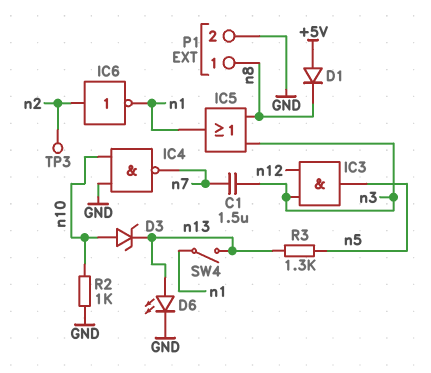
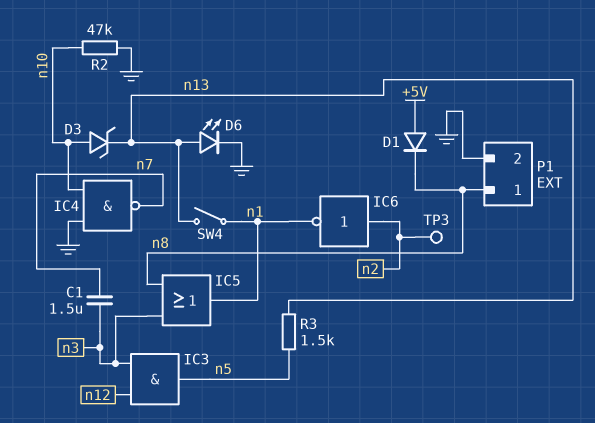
R2: 1k (GND, n10) -> 47k (GND, n10)
R3: 1.3k (n5, n13) -> 1.5k (n5, n13)

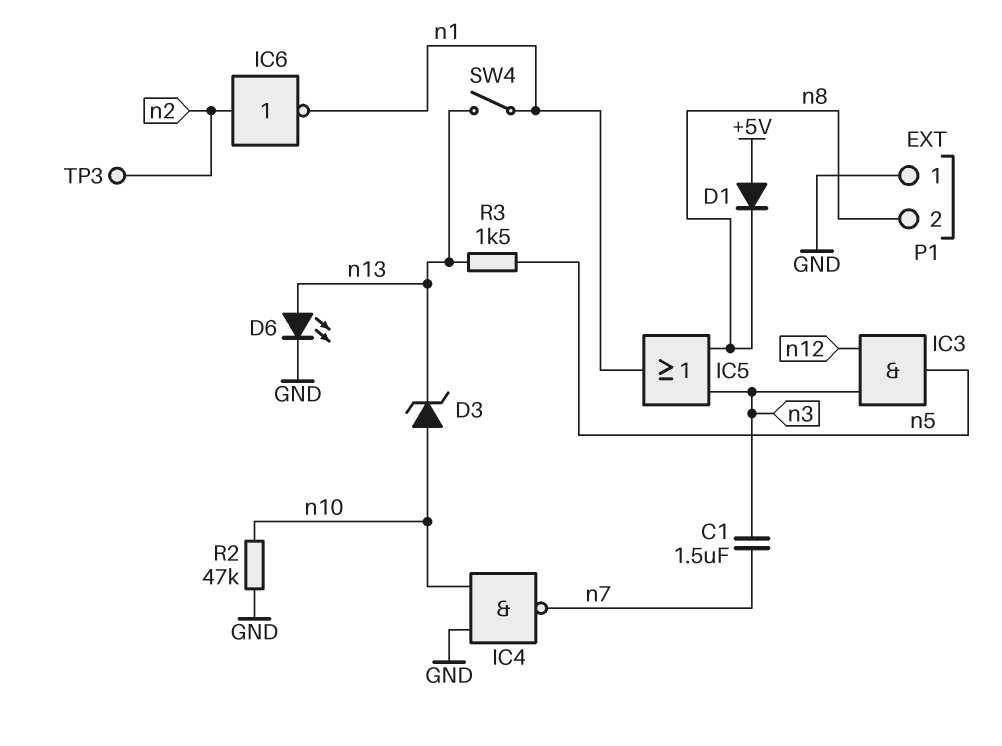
P1 pin 1: n8 -> GND
P1 pin 2: GND -> n8

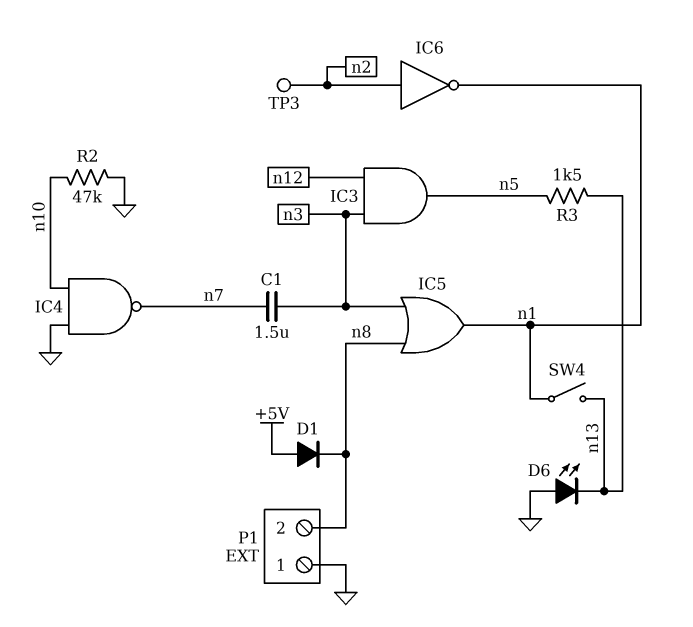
D3: zener (A n10, K n13) -> none
D6: LED (A n13, K GND) -> LED (A GND, K n13)

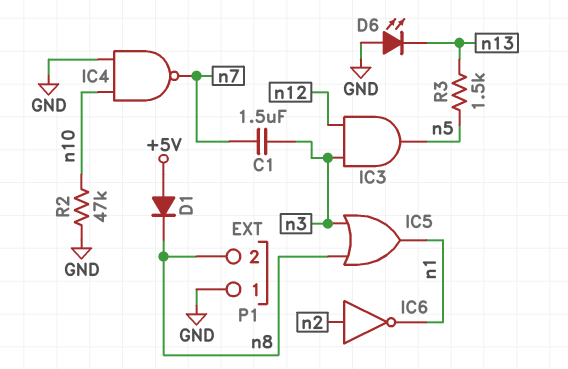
SW4: switch (n1, n13) -> none
TP3: test point (n2) -> none

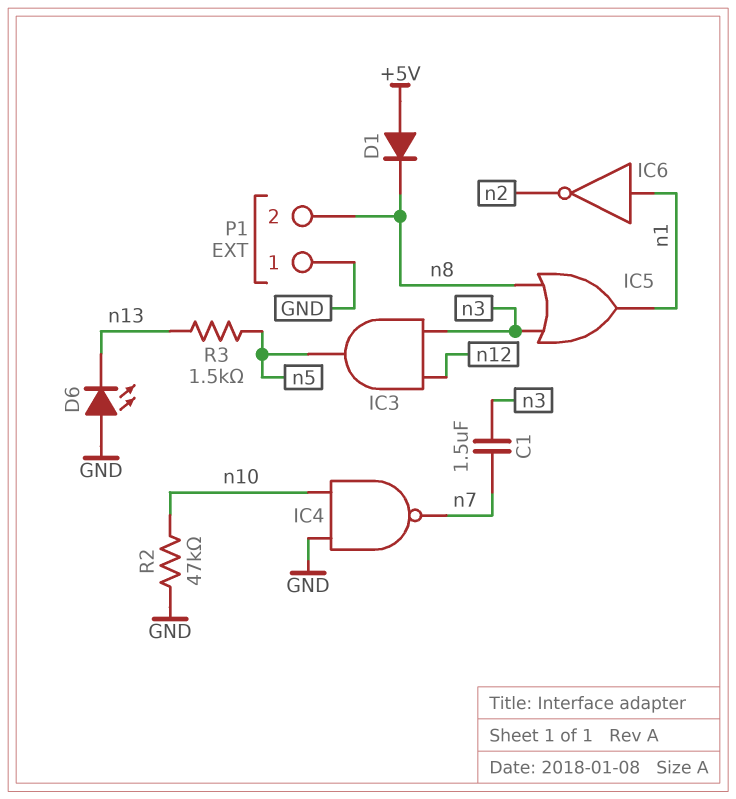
IC6: NOT (in n2, out n1) -> NOT (in n1, out n2)

